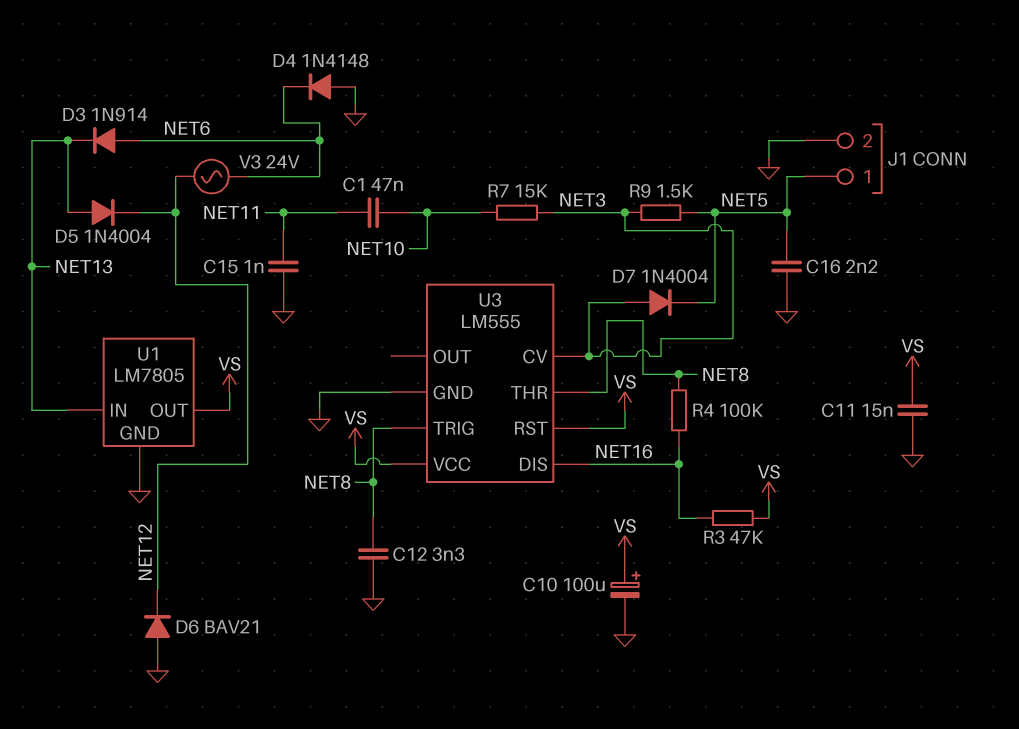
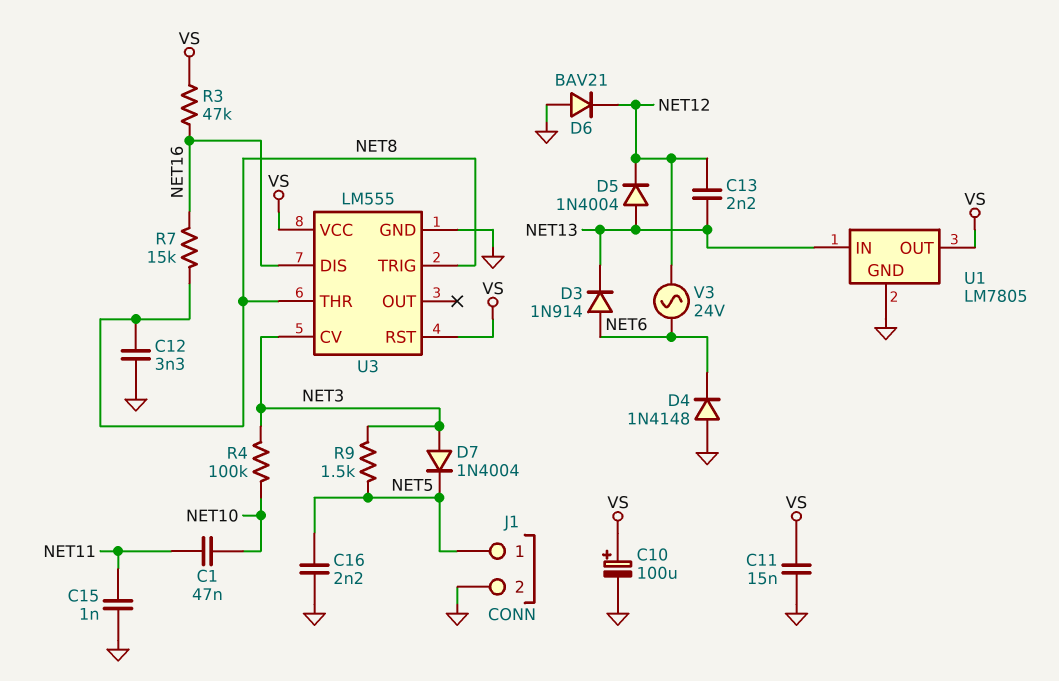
C13: none -> 2.2nF (NET12, NET13)
R4: 100k (NET8, NET16) -> 100k (NET3, NET10)
R7: 15k (NET3, NET10) -> 15k (NET8, NET16)

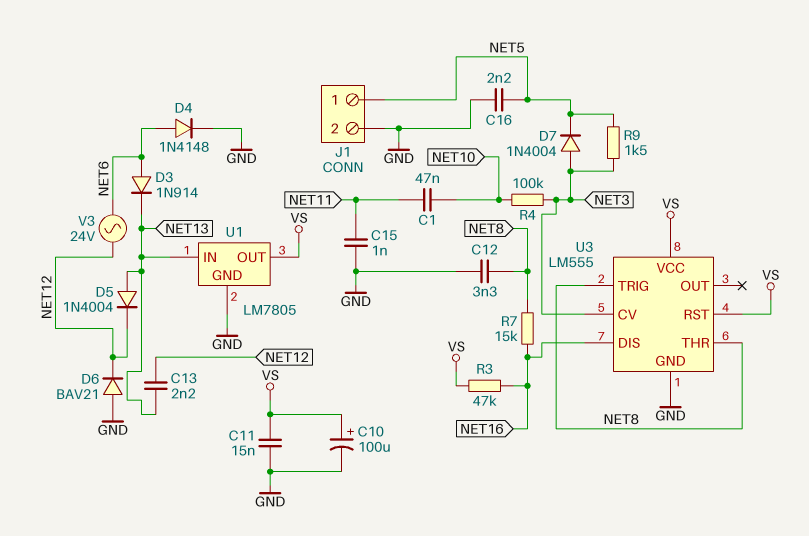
D4: diode 1N4148 (A GND, K NET6) -> diode 1N4148 (A NET6, K GND)

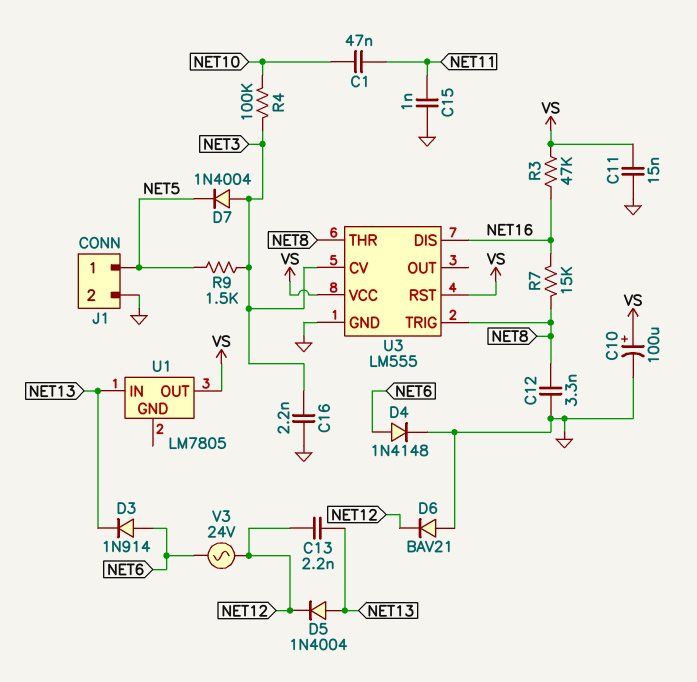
C16: 2.2nF (GND, NET5) -> 2.2nF (GND, NET3)
U1 pin GND: GND -> none

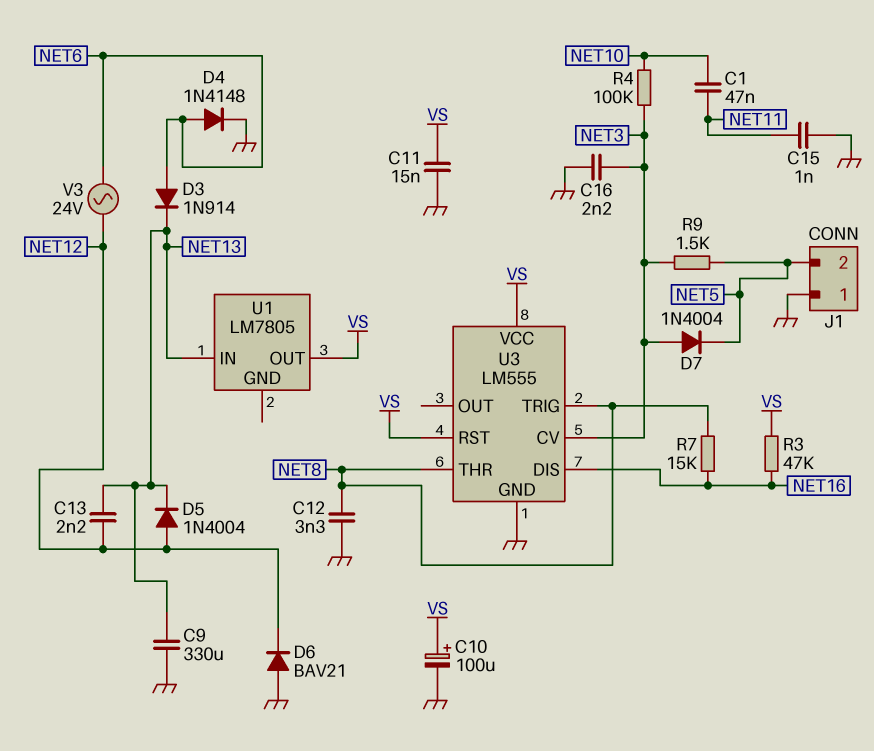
C9: none -> 330uF (GND, NET13)
D5: diode 1N4004 (A NET13, K NET12) -> diode 1N4004 (A NET12, K NET13)
J1 pin 1: NET5 -> GND
J1 pin 2: GND -> NET5

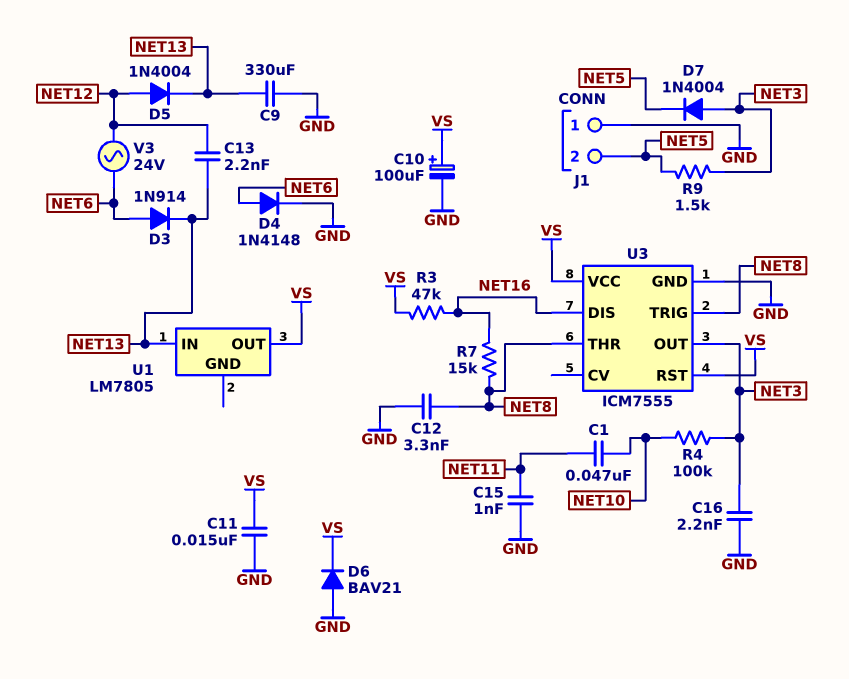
D6: diode BAV21 (A GND, K NET12) -> diode BAV21 (A GND, K VS)
U3: LM555 -> ICM7555
U3 pin CV: NET3 -> none
U3 pin OUT: none -> NET3

